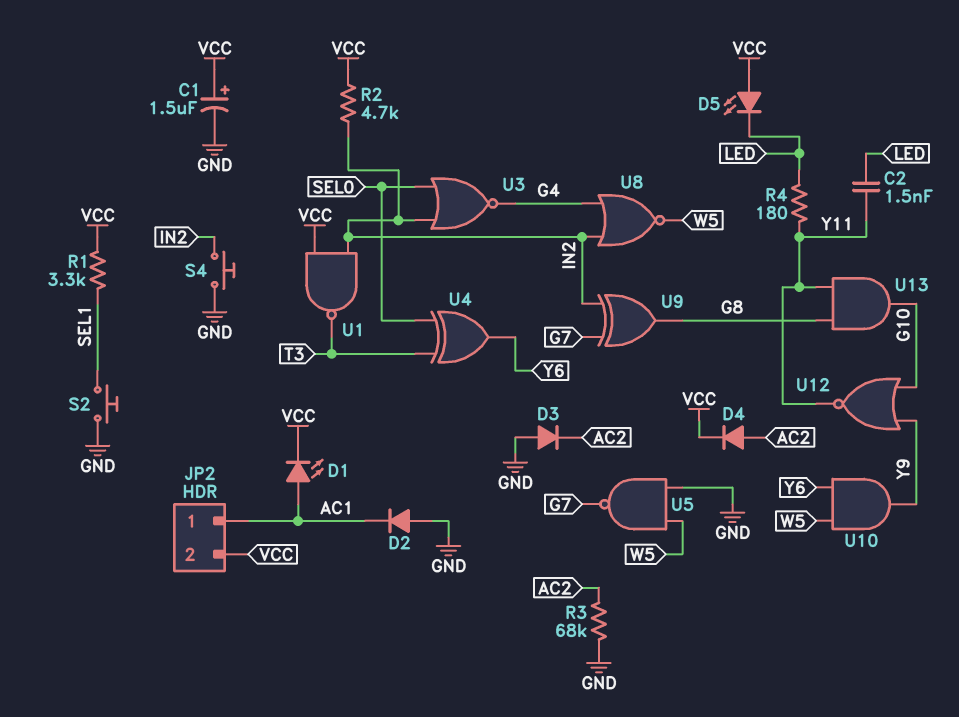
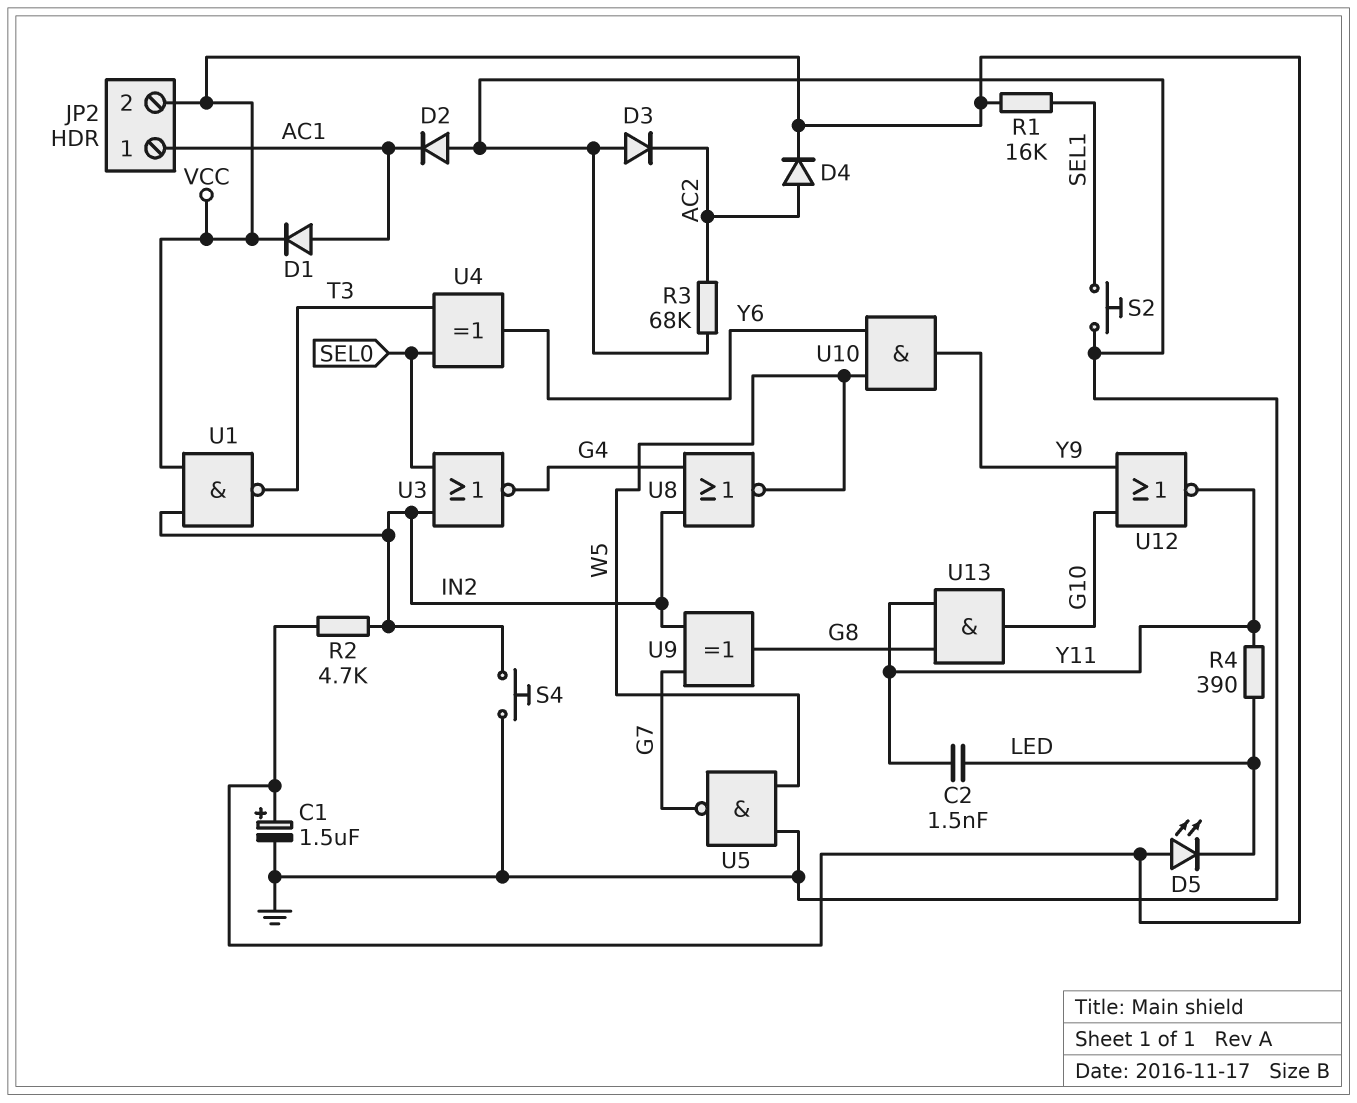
D1: LED (A AC1, K VCC) -> diode (A AC1, K VCC)
R1: 3.3k (SEL1, VCC) -> 16k (SEL1, VCC)
R4: 180 (LED, Y11) -> 390 (LED, Y11)

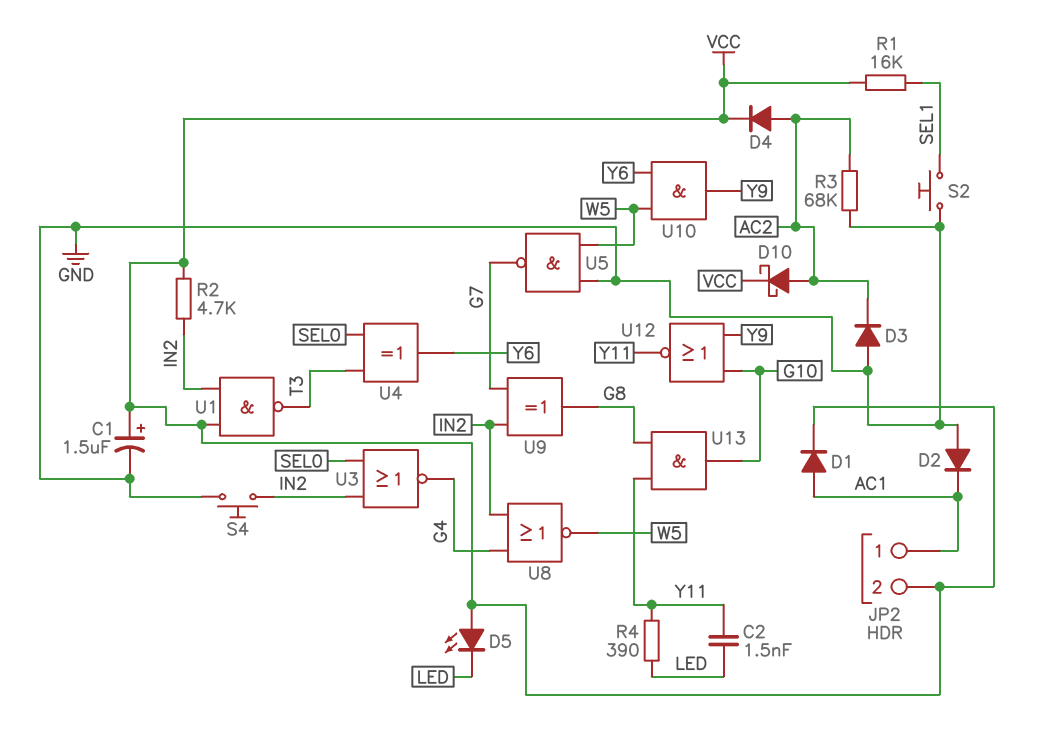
D10: none -> schottky (A AC2, K VCC)

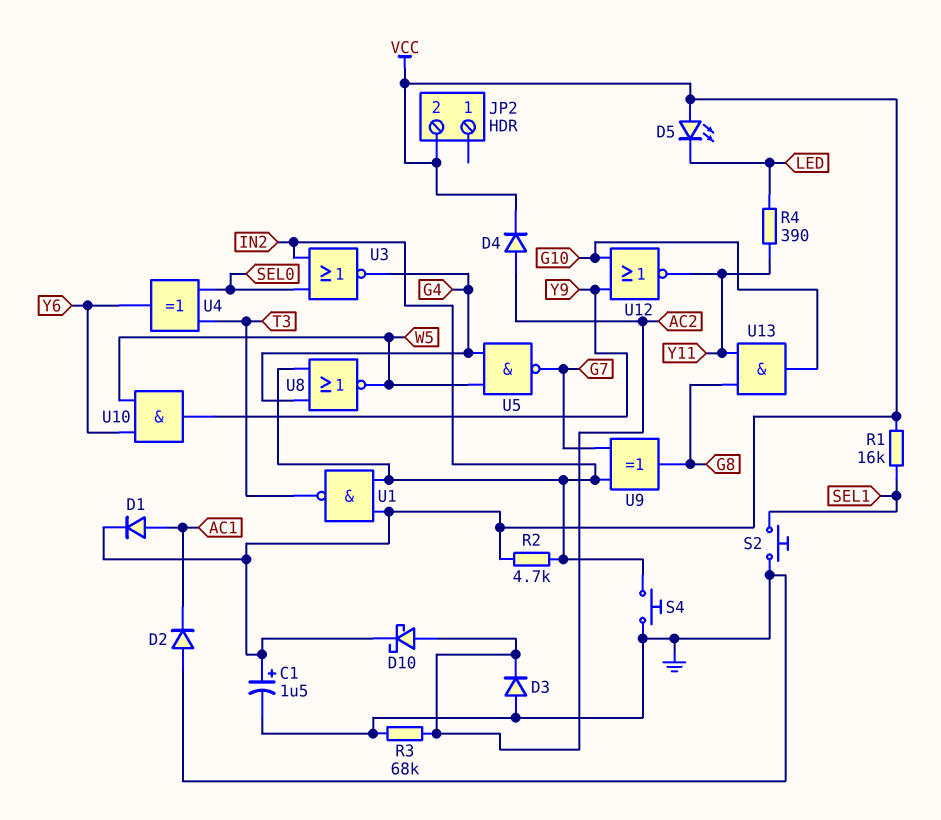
C2: 1.5nF (LED, Y11) -> none
JP2 pin 1: AC1 -> none
U5: NAND (in GND, in W5, out G7) -> NAND (in G4, in W5, out G7)

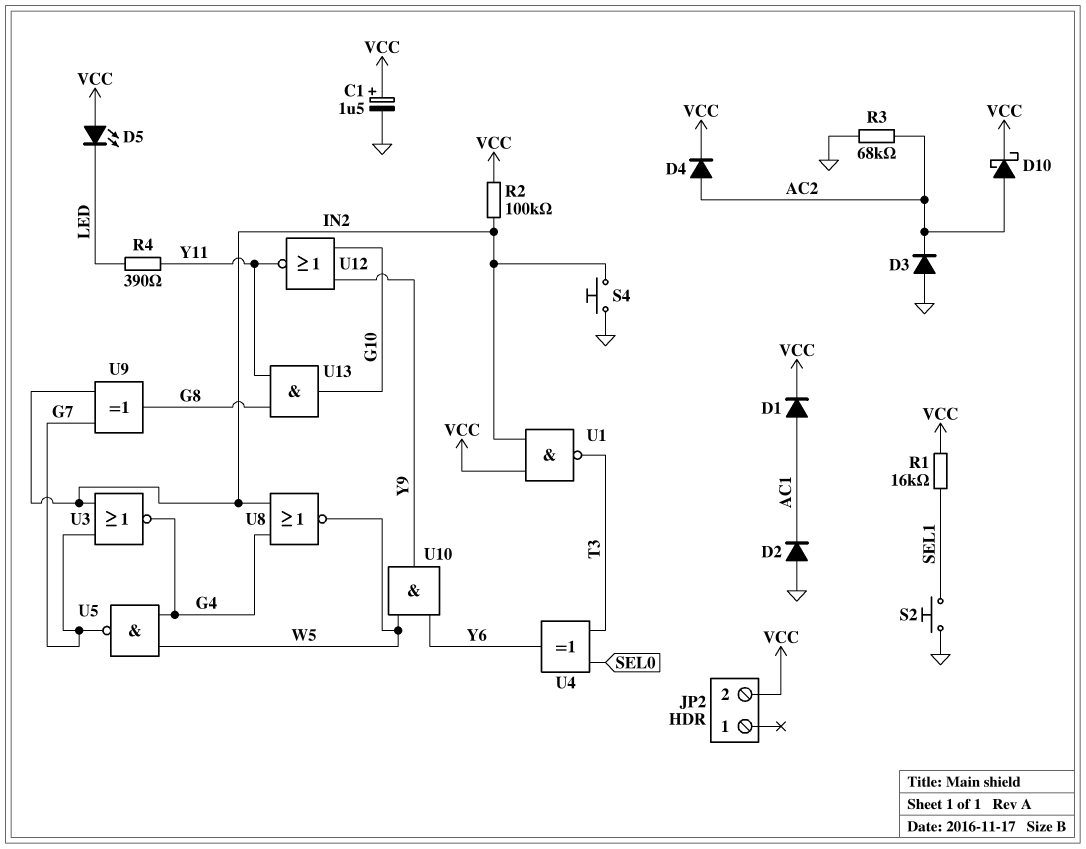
R2: 4.7k (IN2, VCC) -> 100k (IN2, VCC)
U3: NOR (in IN2, in SEL0, out G4) -> NOR (in G7, in IN2, out G4)

